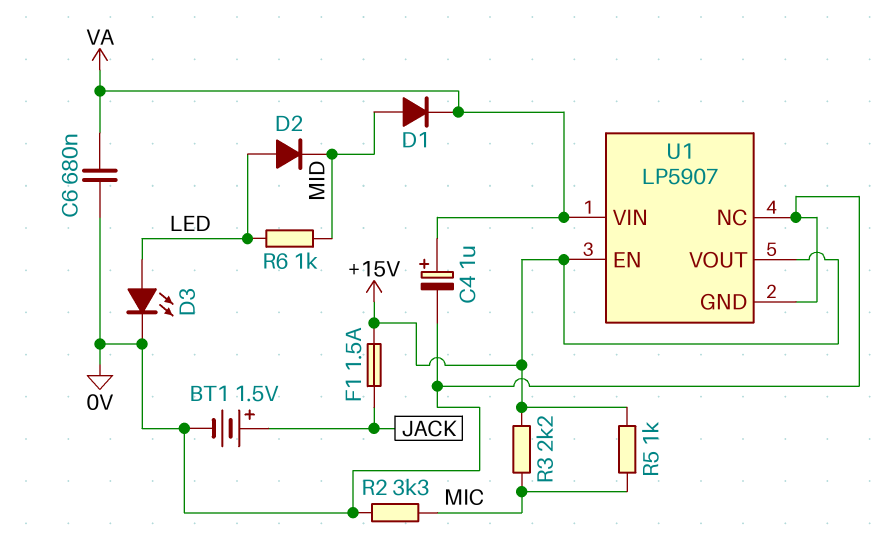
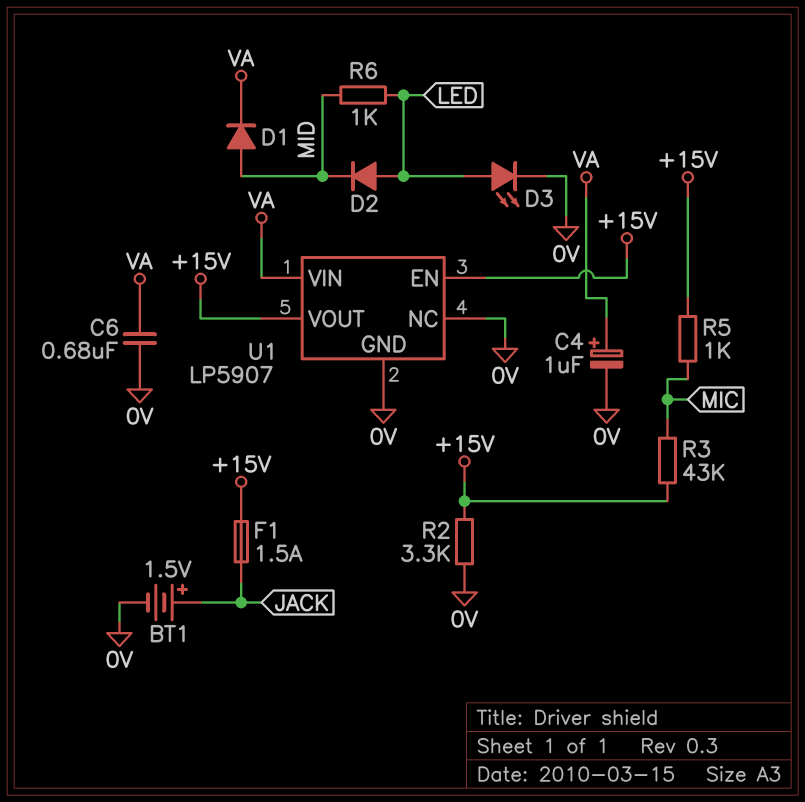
R2: 3.3k (0V, MIC) -> 3.3k (+15V, 0V)
R3: 2.2k (+15V, MIC) -> 43k (+15V, MIC)

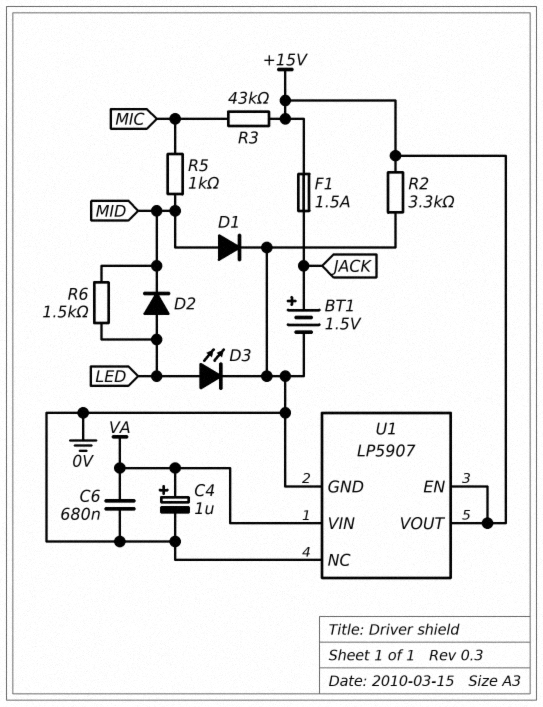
D1: diode (A MID, K VA) -> diode (A MID, K 0V)
R5: 1k (+15V, MIC) -> 1k (MIC, MID)
R6: 1k (LED, MID) -> 1.5k (LED, MID)

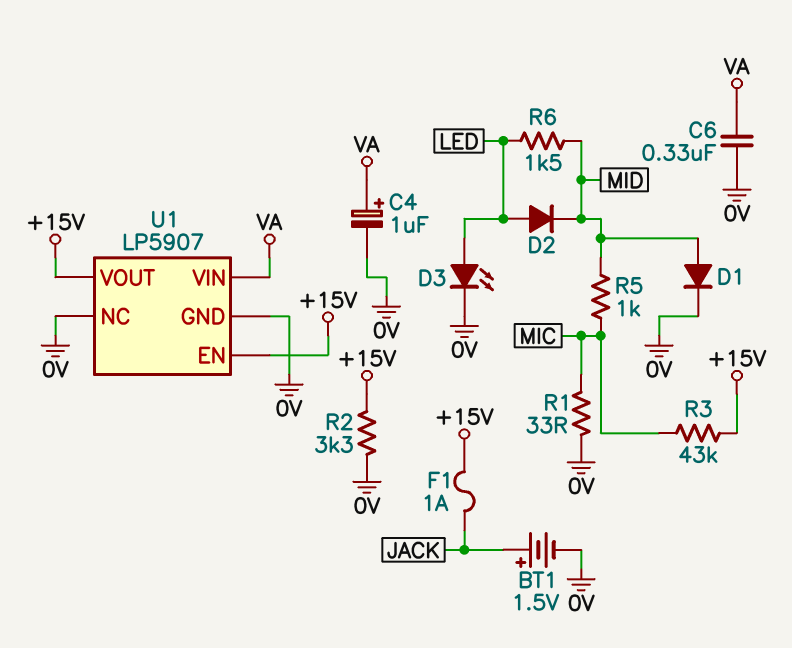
C6: 680nF (0V, VA) -> 330nF (0V, VA)
F1: 1.5A (+15V, JACK) -> 1A (+15V, JACK)
R1: none -> 33 (0V, MIC)

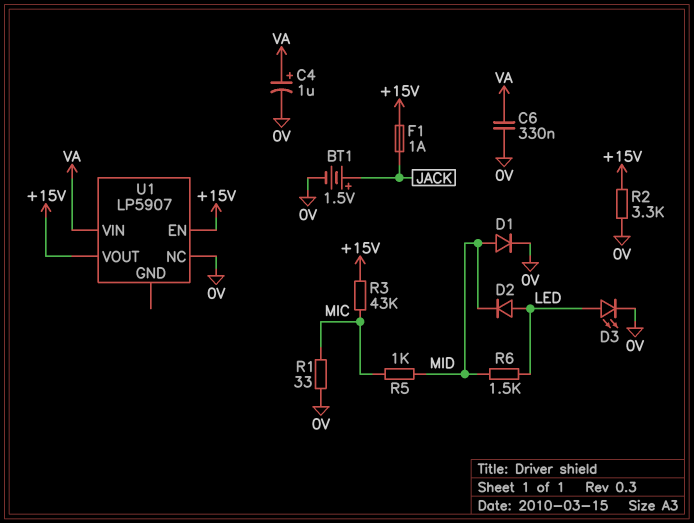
U1 pin GND: 0V -> none

